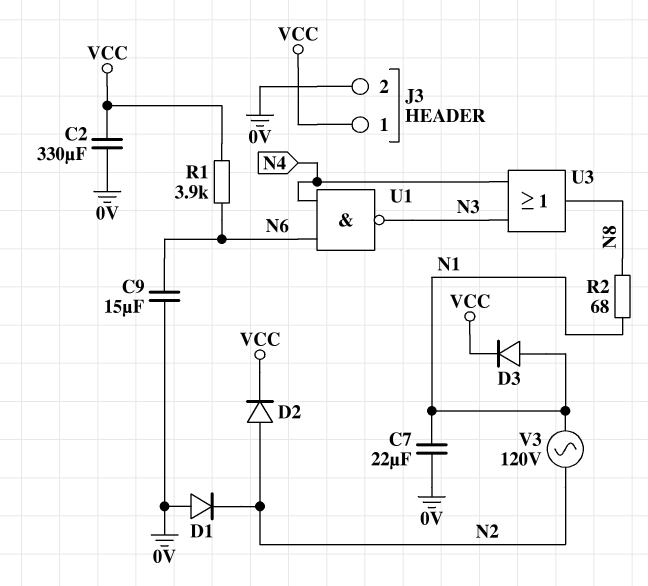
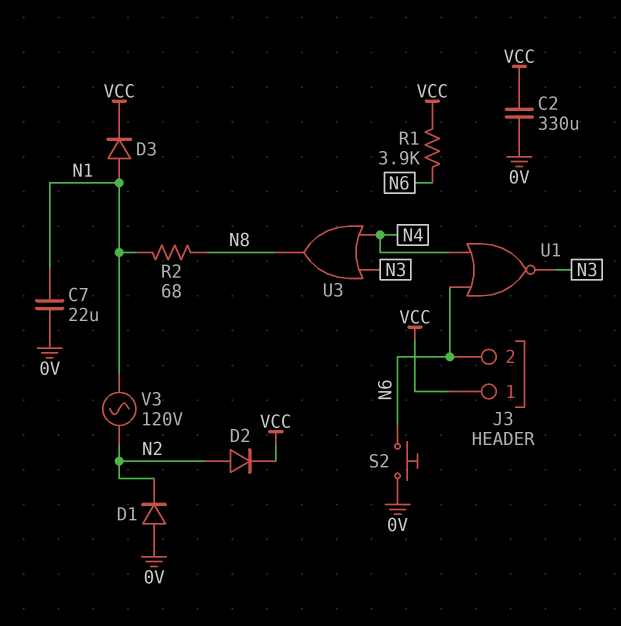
C9: 15uF (0V, N6) -> none
J3 pin 2: 0V -> N6
S2: none -> button (0V, N6)
U1: NAND (in N4, in N6, out N3) -> NOR (in N4, in N6, out N3)

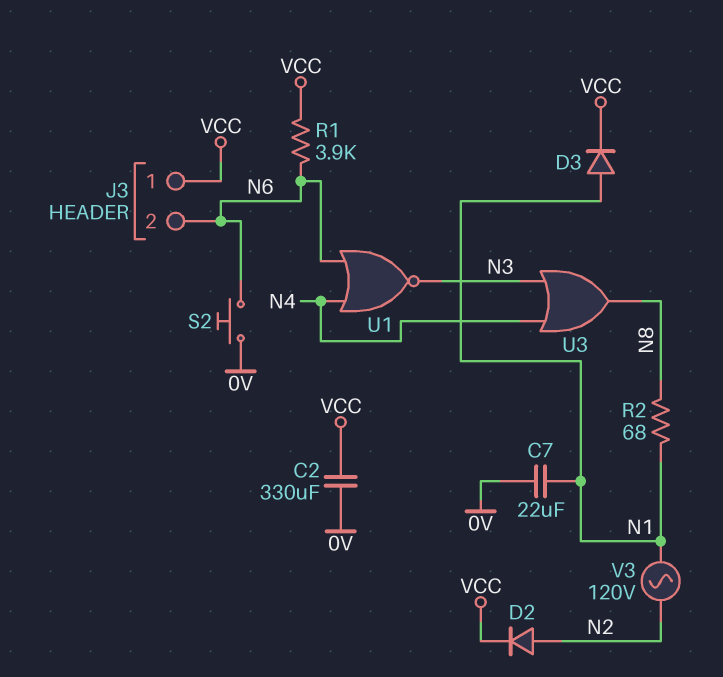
D1: diode (A 0V, K N2) -> none

